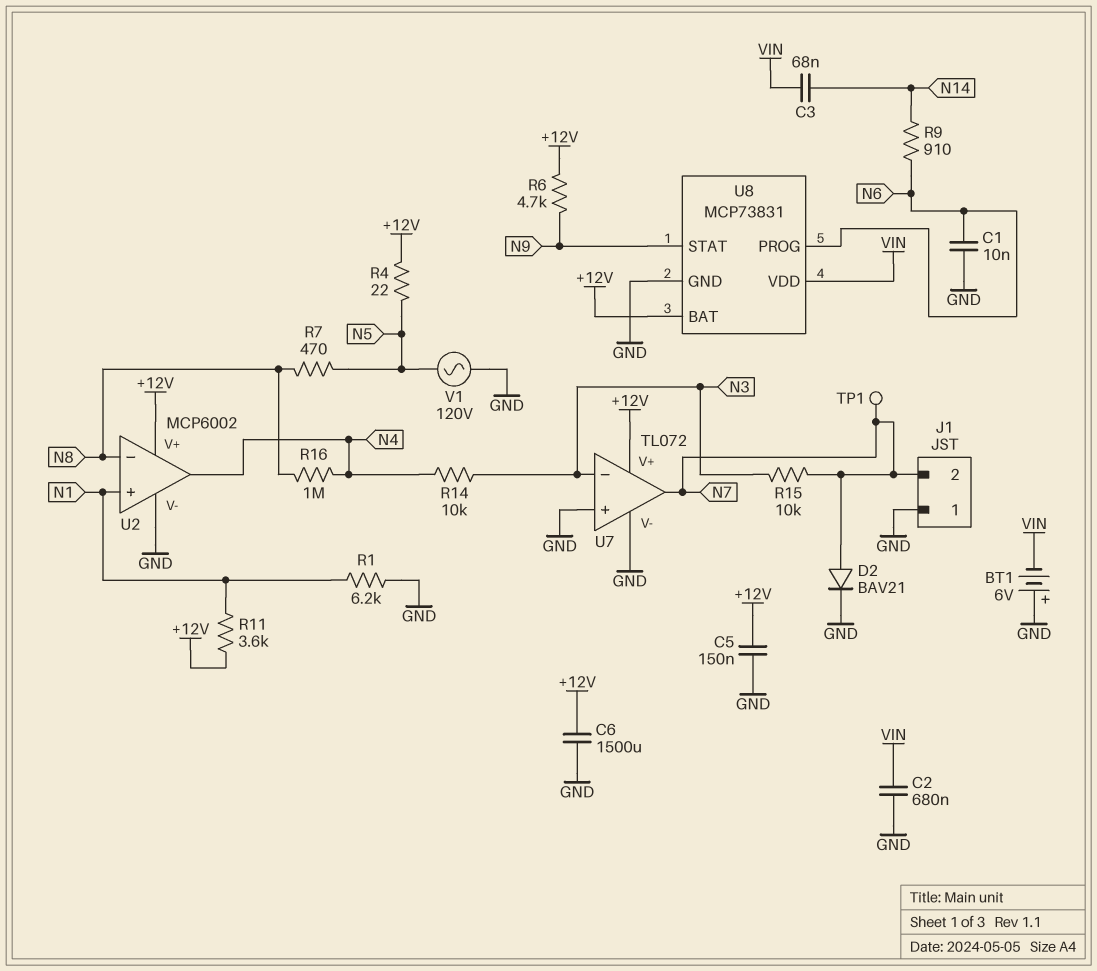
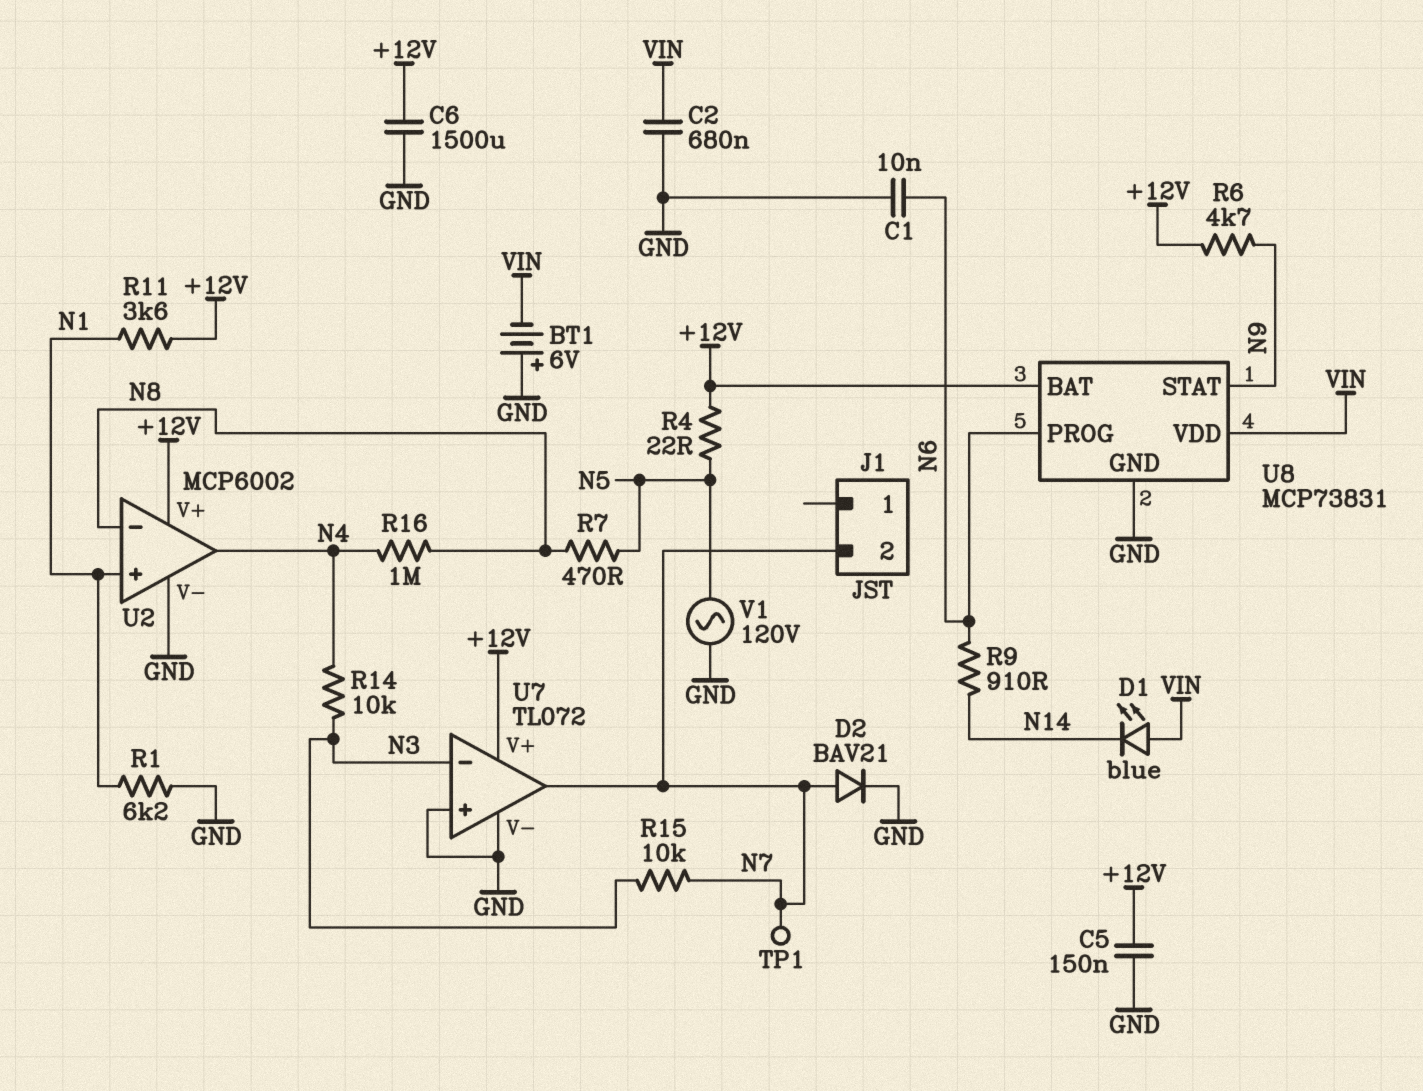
C3: 68nF (N14, VIN) -> none
D1: none -> LED blue (A VIN, K N14)
J1 pin 1: GND -> none

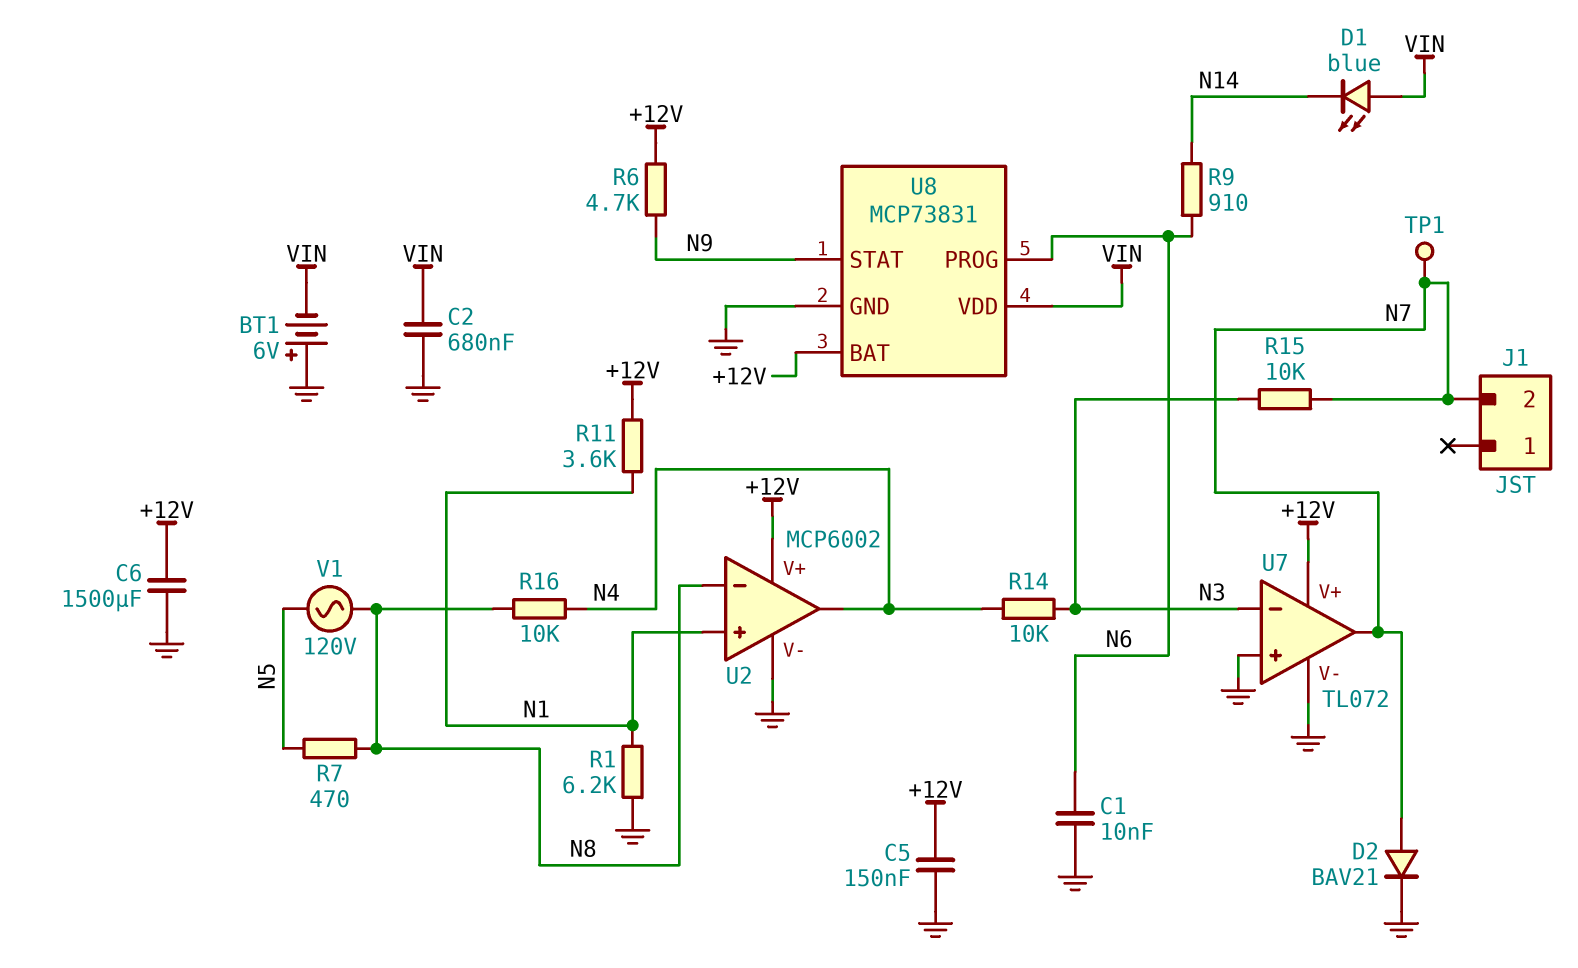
R4: 22 (+12V, N5) -> none
R16: 1M (N4, N8) -> 10k (N4, N8)
V1: AC 120V (GND, N5) -> AC 120V (N5, N8)

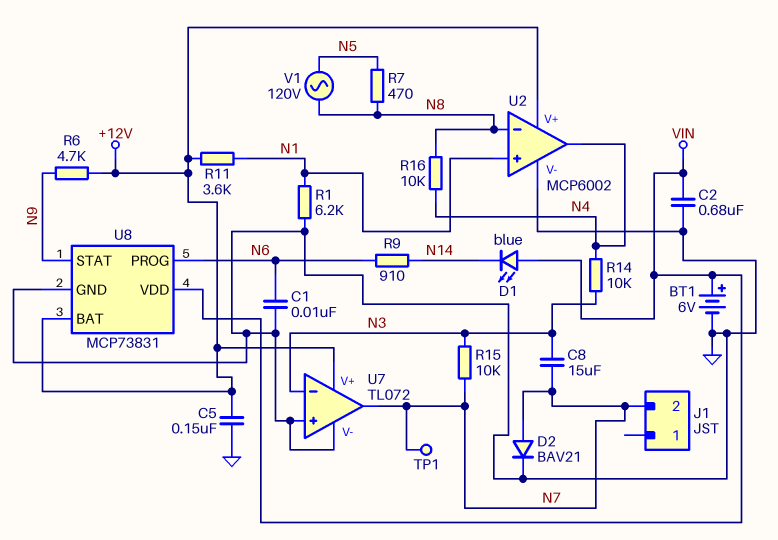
BT1: 6V (plus GND, minus VIN) -> 6V (plus VIN, minus GND)
C6: 1500uF (+12V, GND) -> none
C8: none -> 15uF (N3, N7)

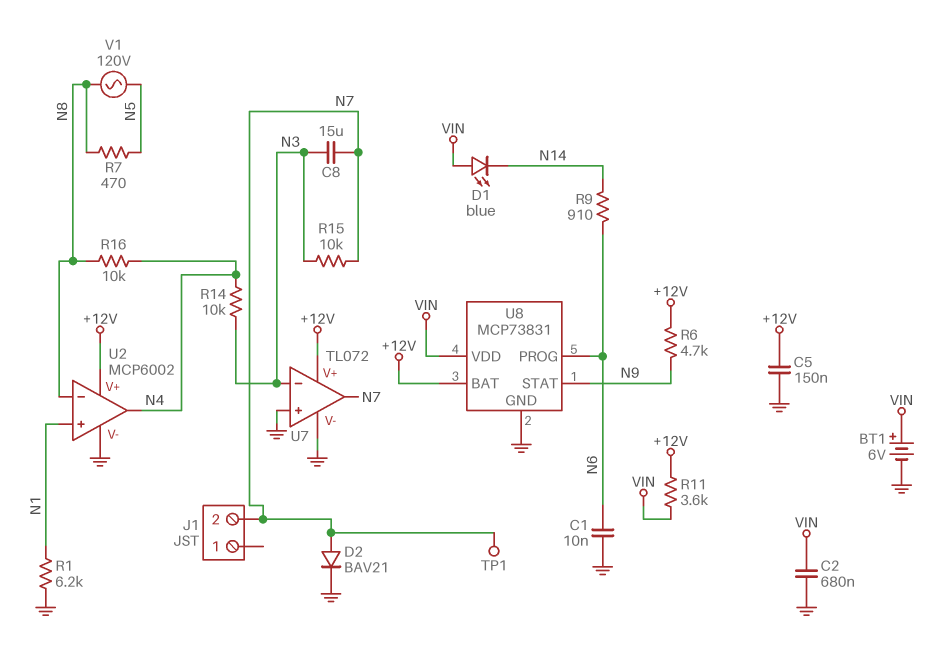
R11: 3.6k (+12V, N1) -> 3.6k (+12V, VIN)

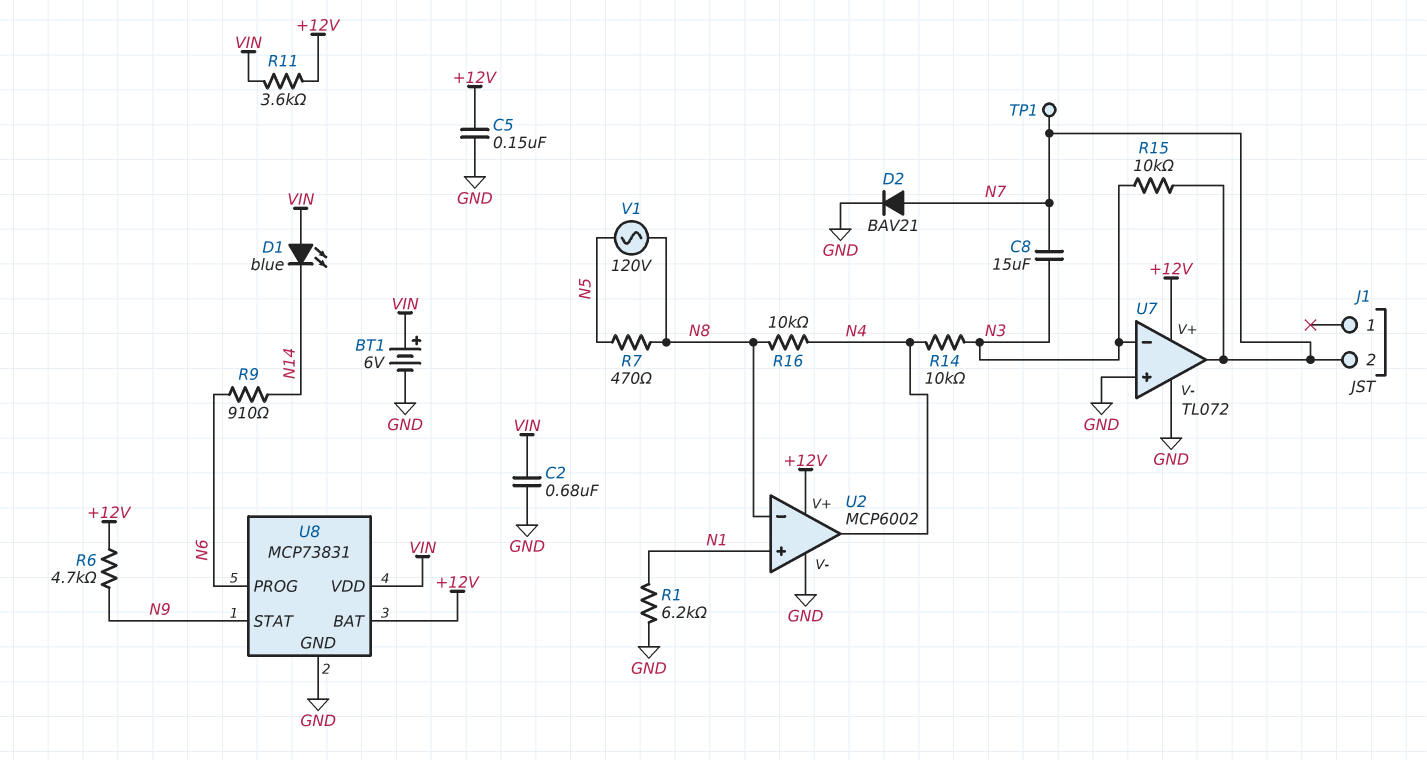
C1: 10nF (GND, N6) -> none

